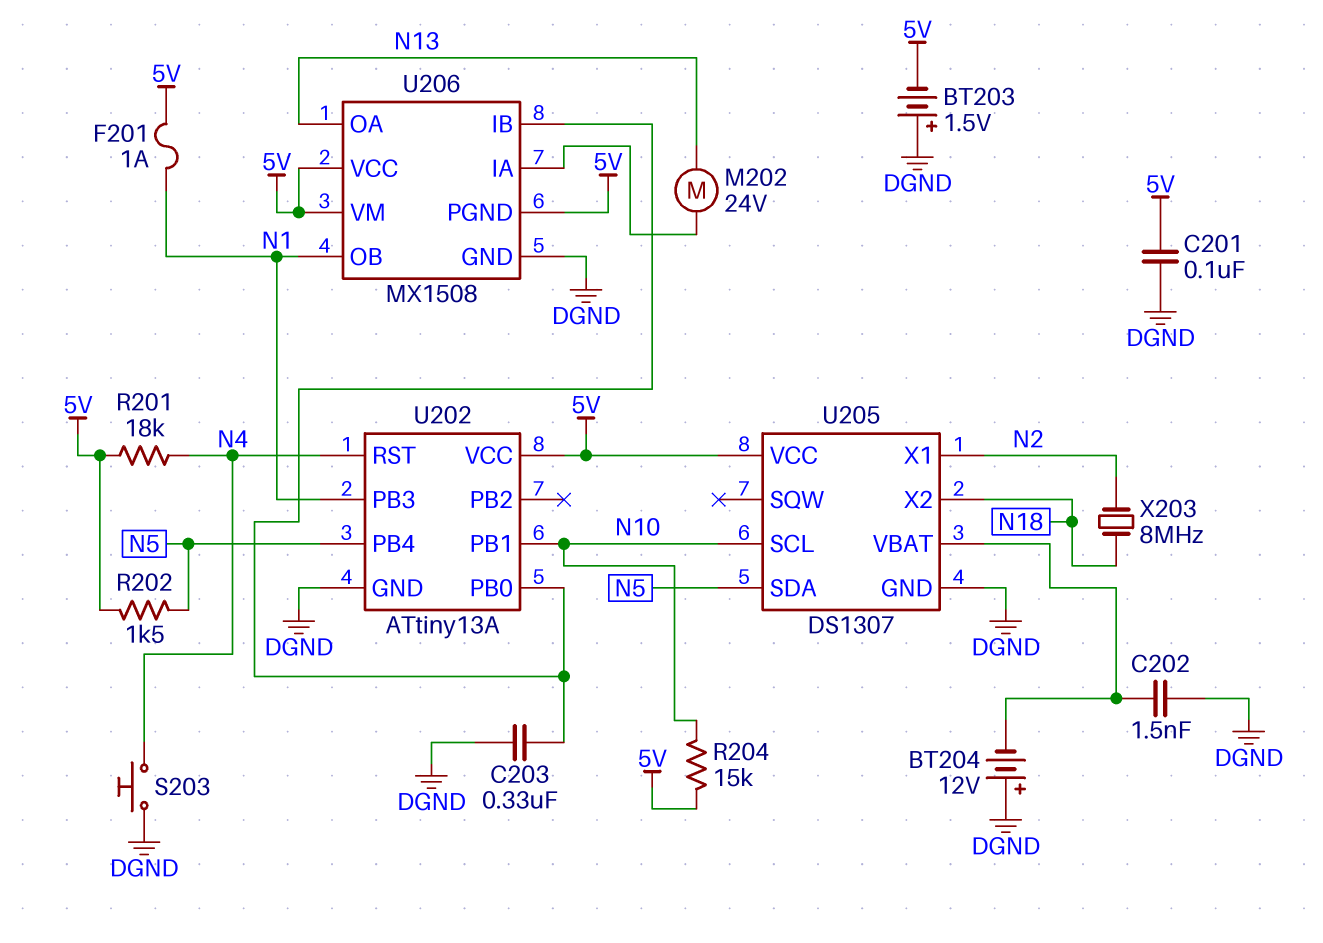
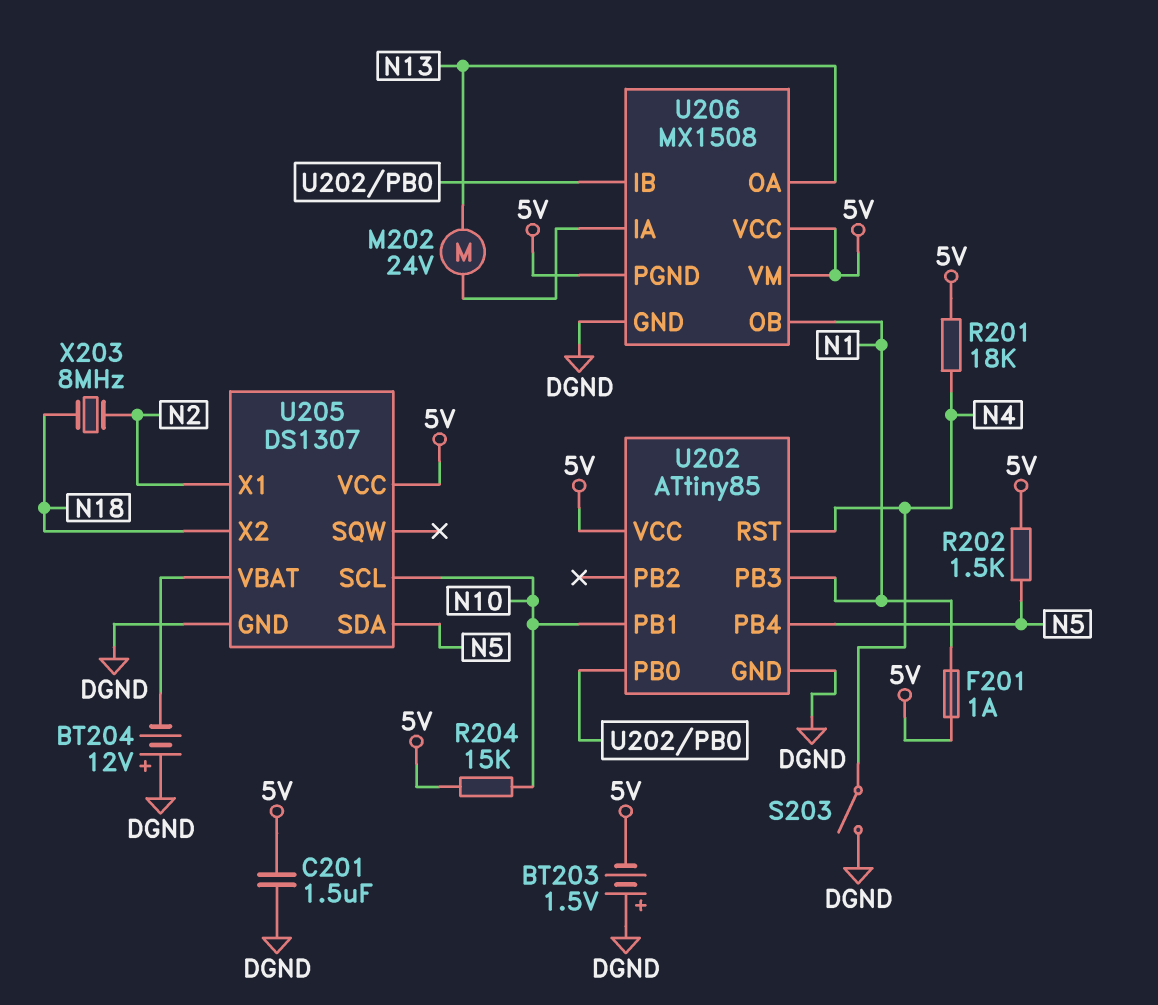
C201: 100nF (5V, DGND) -> 1.5uF (5V, DGND)
C202: 1.5nF (DGND, U205/VBAT) -> none
C203: 330nF (DGND, U202/PB0) -> none
S203: button (DGND, N4) -> switch (DGND, N4)
U202: ATtiny13A -> ATtiny85

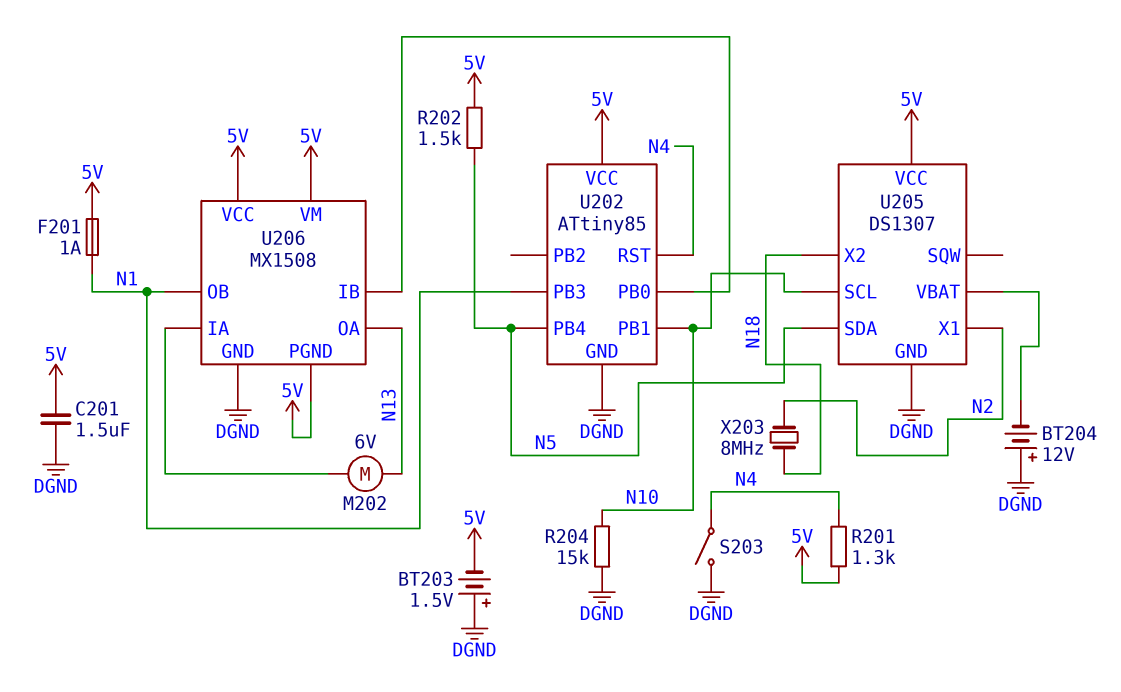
M202: motor 24V (N13, U206/IA) -> motor 6V (N13, U206/IA)
R201: 18k (5V, N4) -> 1.3k (5V, N4)
R204: 15k (5V, N10) -> 15k (DGND, N10)

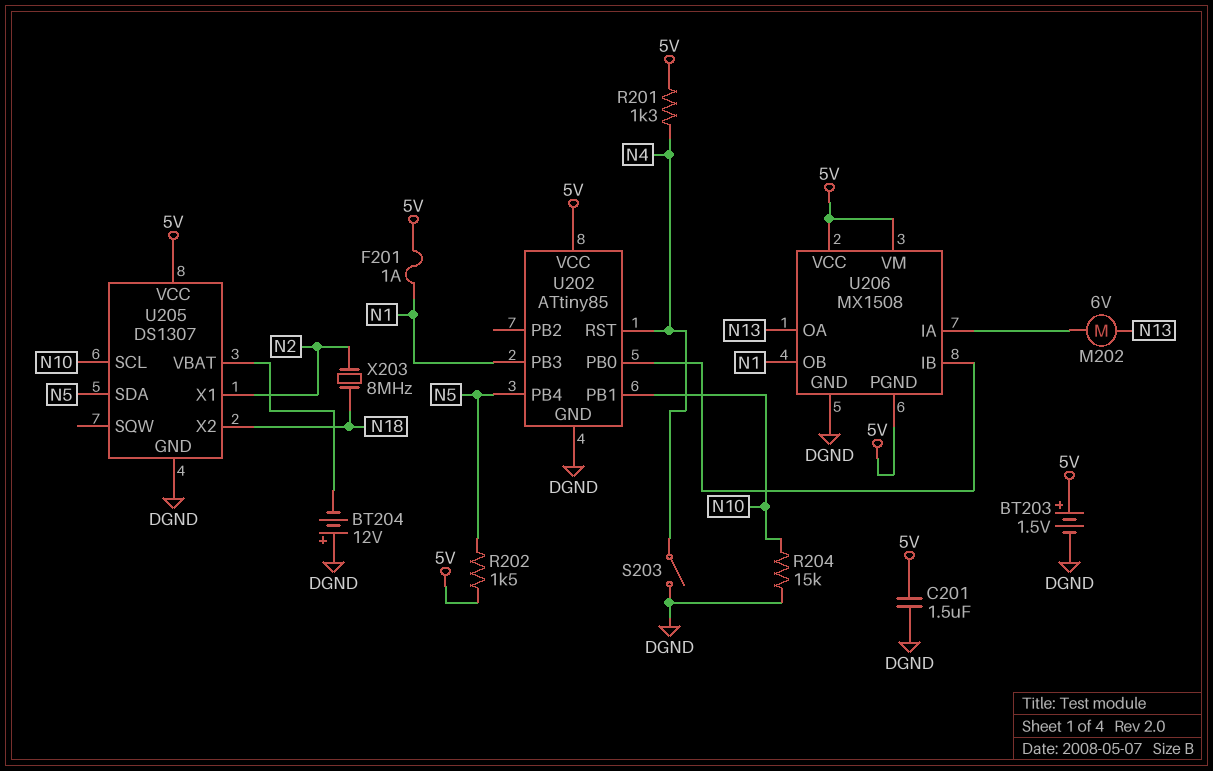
BT203: 1.5V (plus DGND, minus 5V) -> 1.5V (plus 5V, minus DGND)

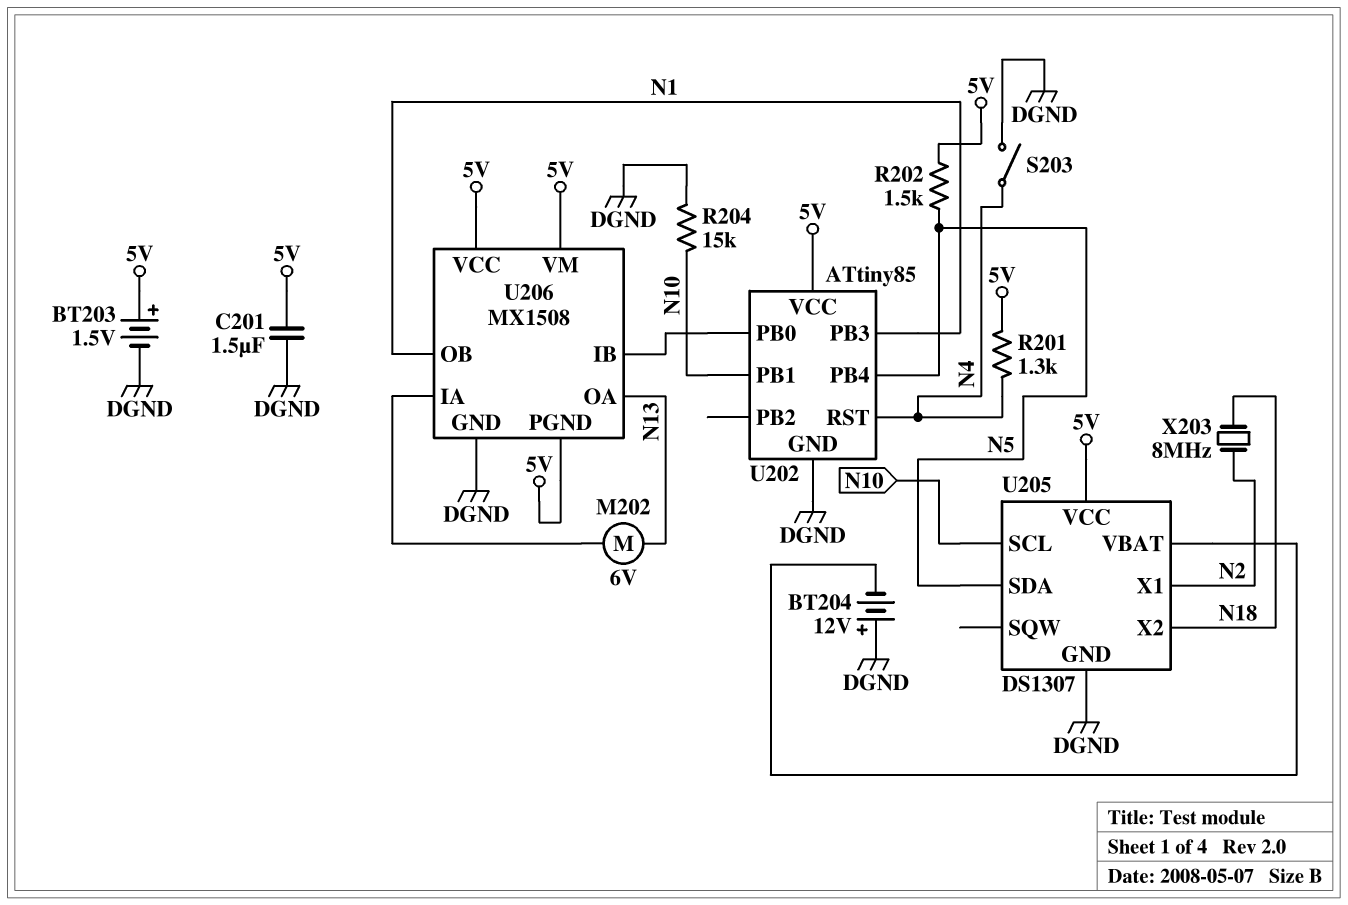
F201: 1A (5V, N1) -> none

